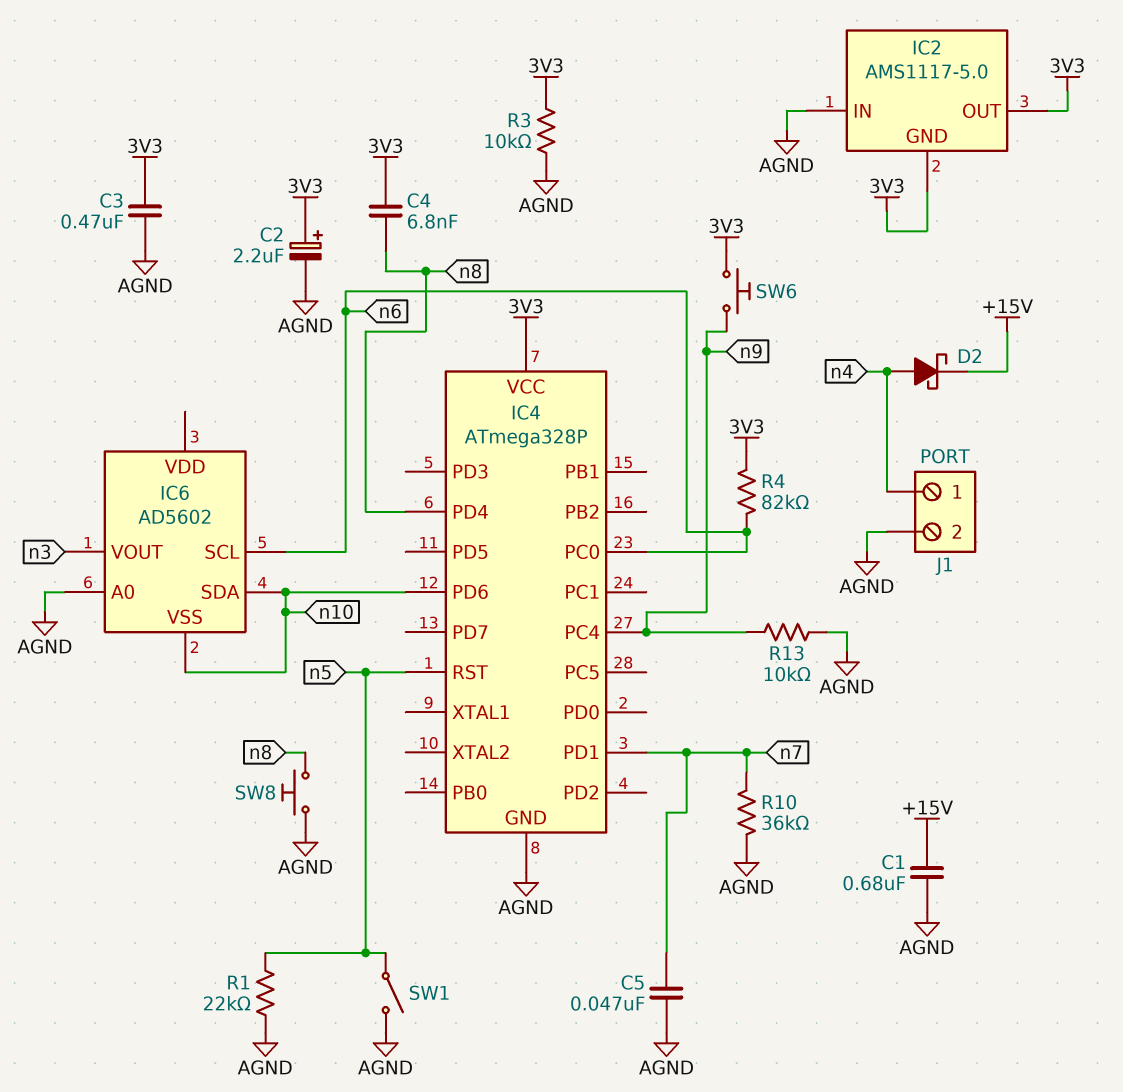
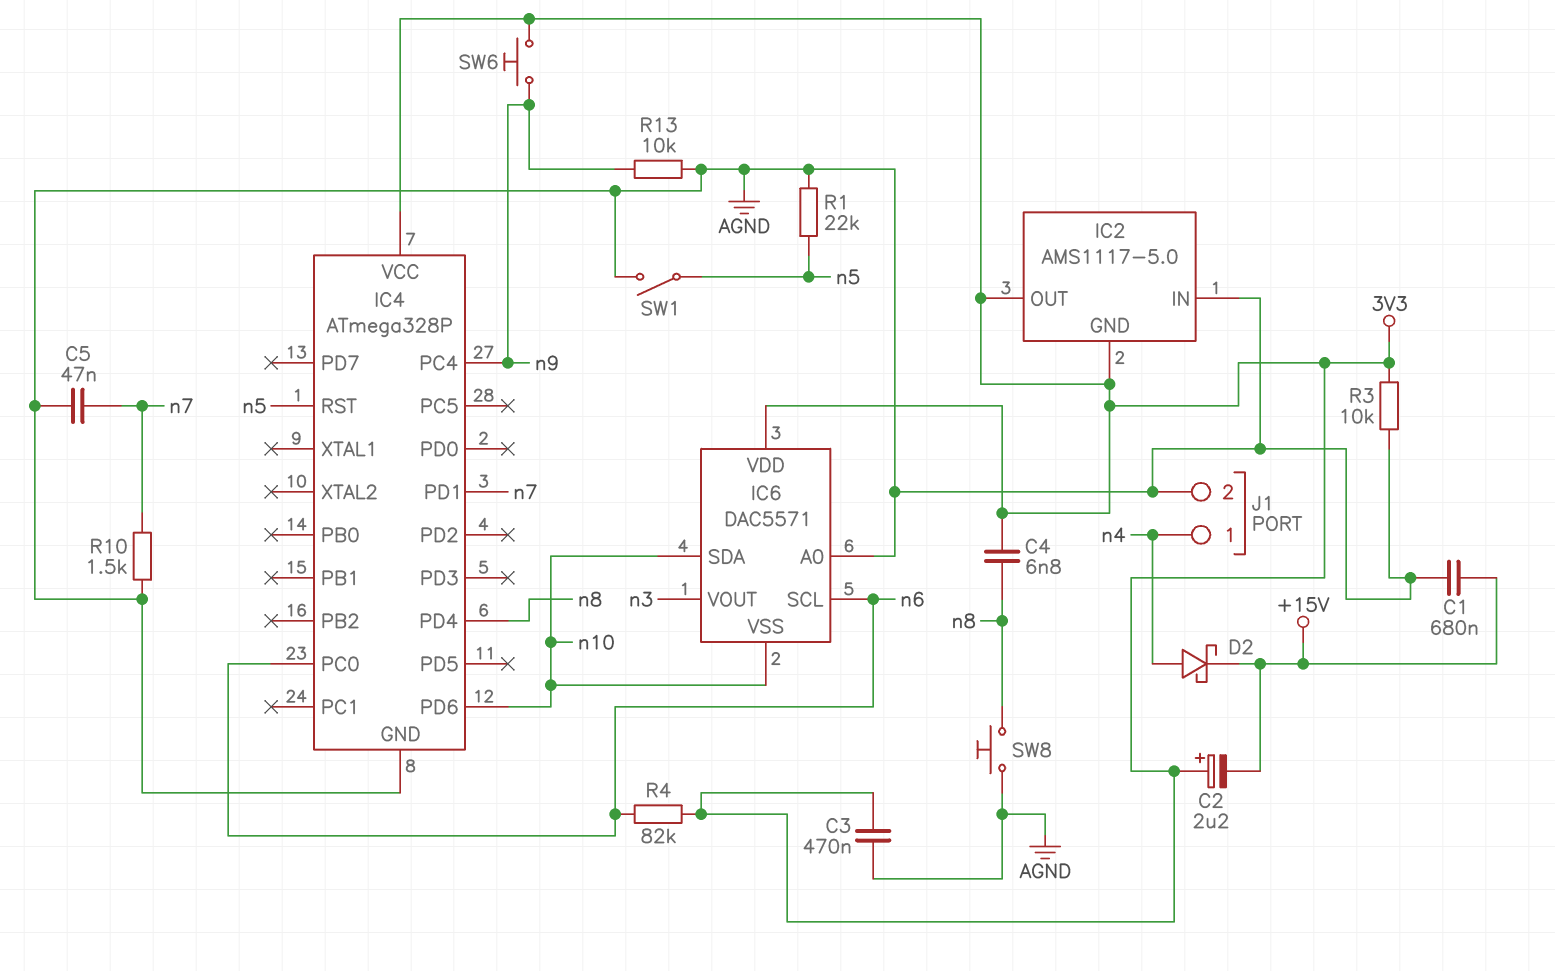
C2: 2.2uF (plus 3V3, minus AGND) -> 2.2uF (plus 3V3, minus +15V)
IC6: AD5602 -> DAC5571
IC6 pin VDD: none -> 3V3
R10: 36k (AGND, n7) -> 1.5k (AGND, n7)

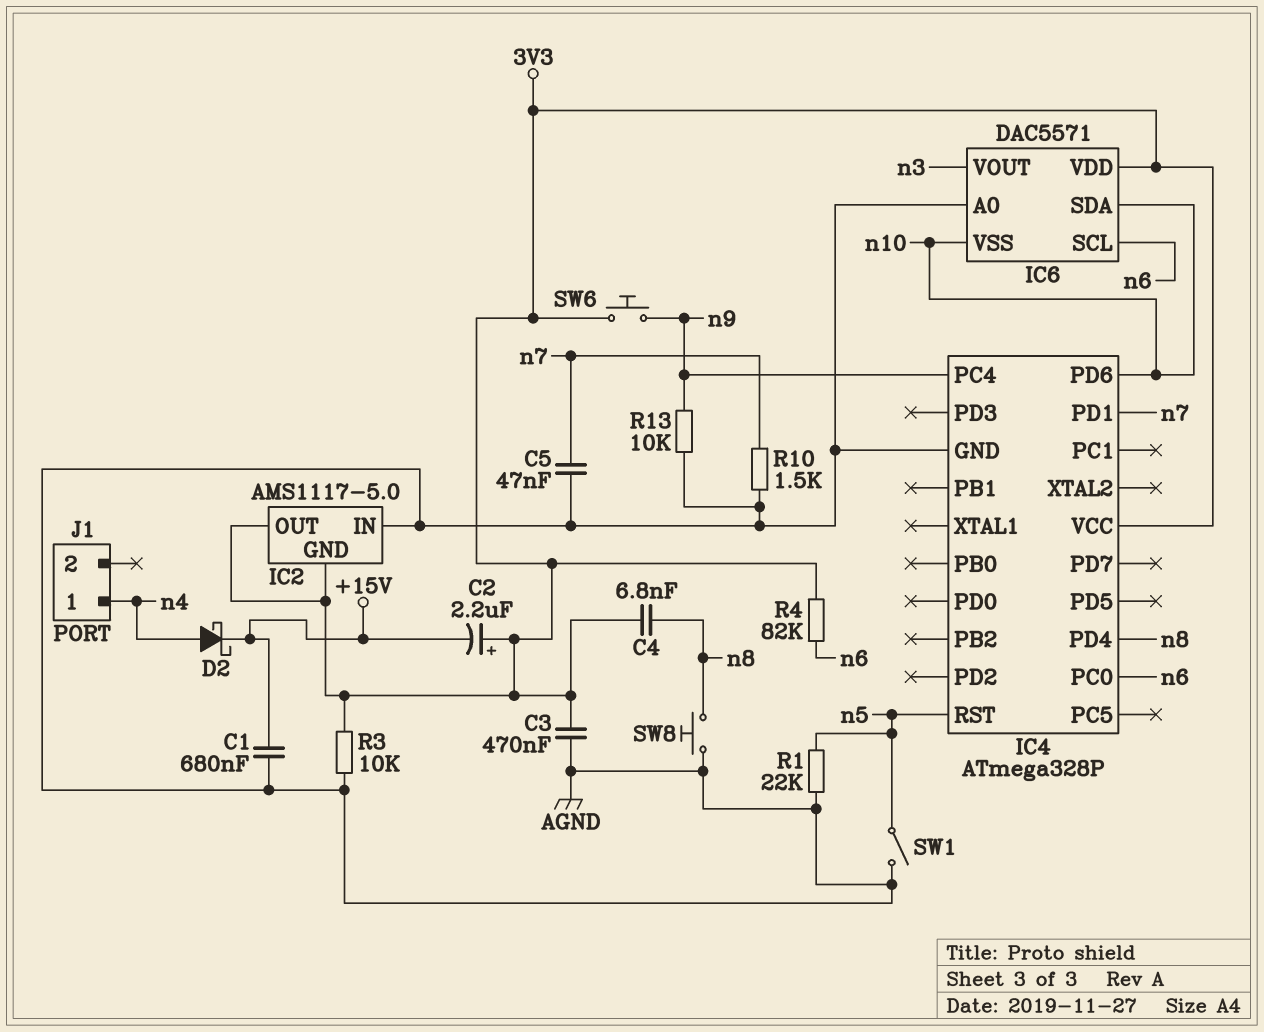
J1 pin 2: AGND -> none

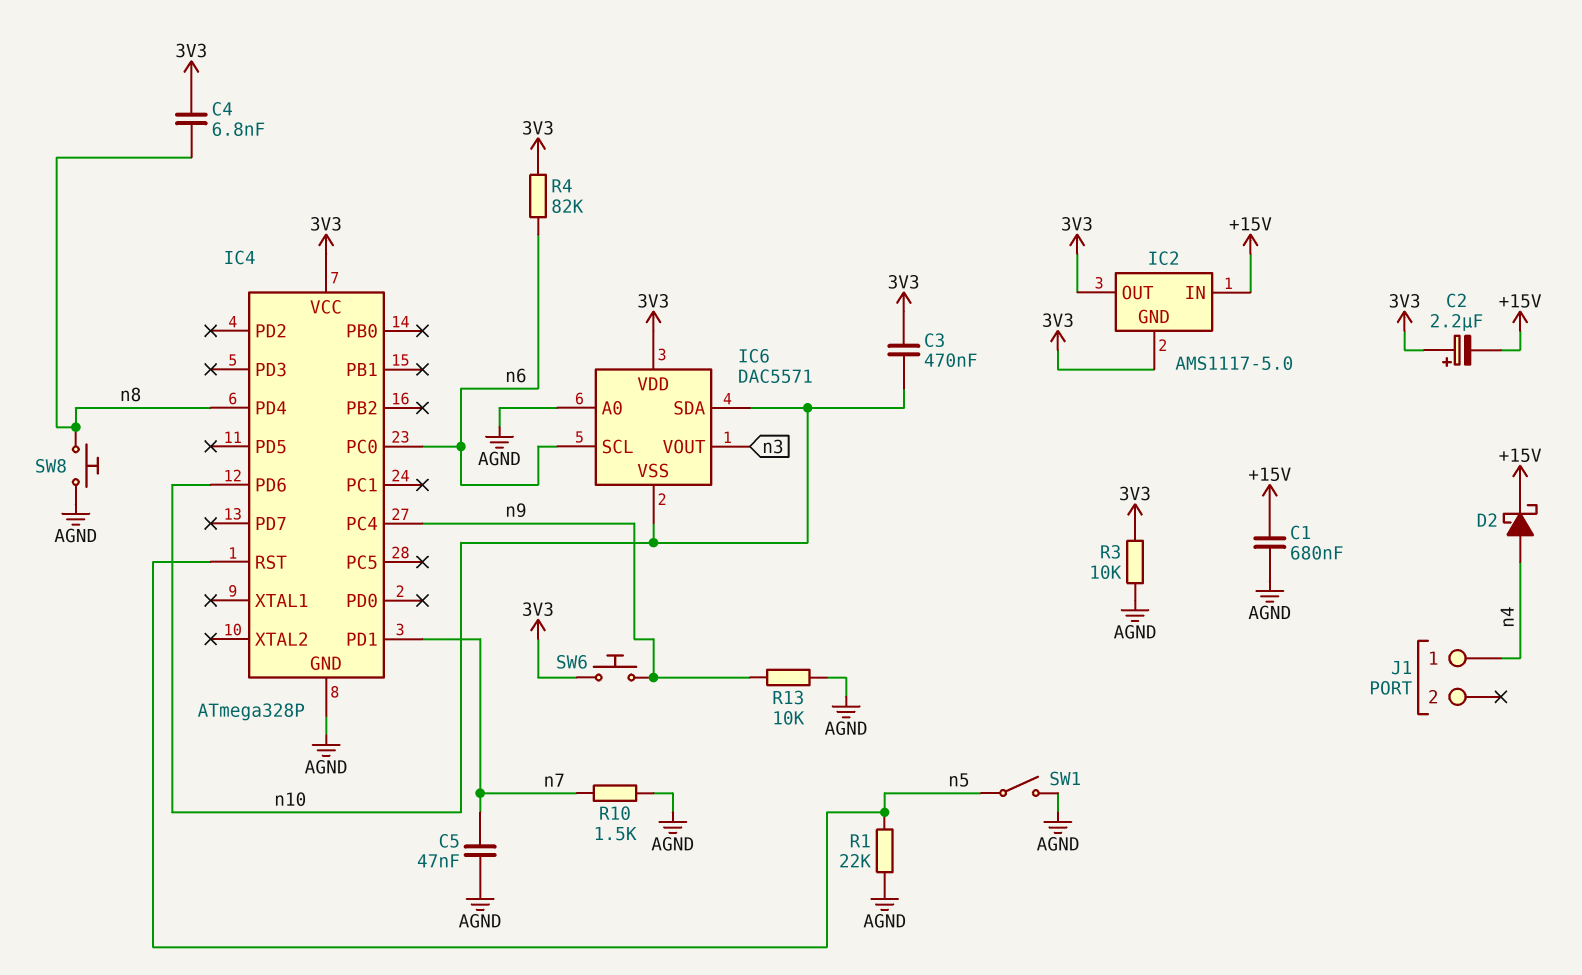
C3: 470nF (3V3, AGND) -> 470nF (3V3, n10)
IC2 pin IN: AGND -> +15V

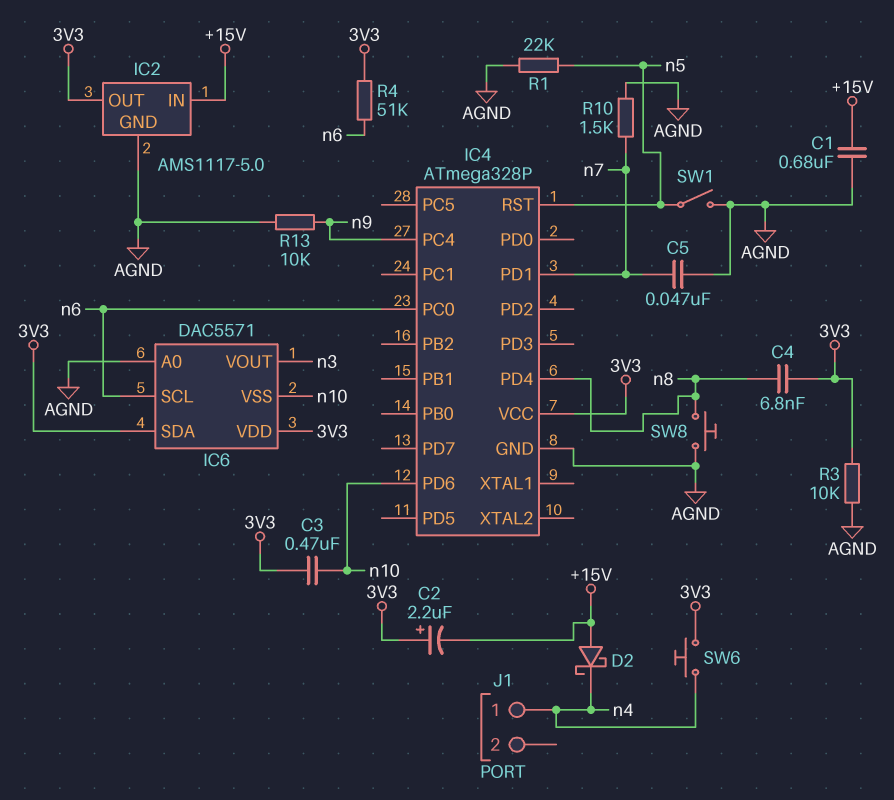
D2: schottky (A n4, K +15V) -> schottky (A +15V, K n4)
IC2 pin GND: 3V3 -> AGND
IC6 pin SDA: n10 -> 3V3
R4: 82k (3V3, n6) -> 51k (3V3, n6)
SW6: button (3V3, n9) -> button (3V3, n4)

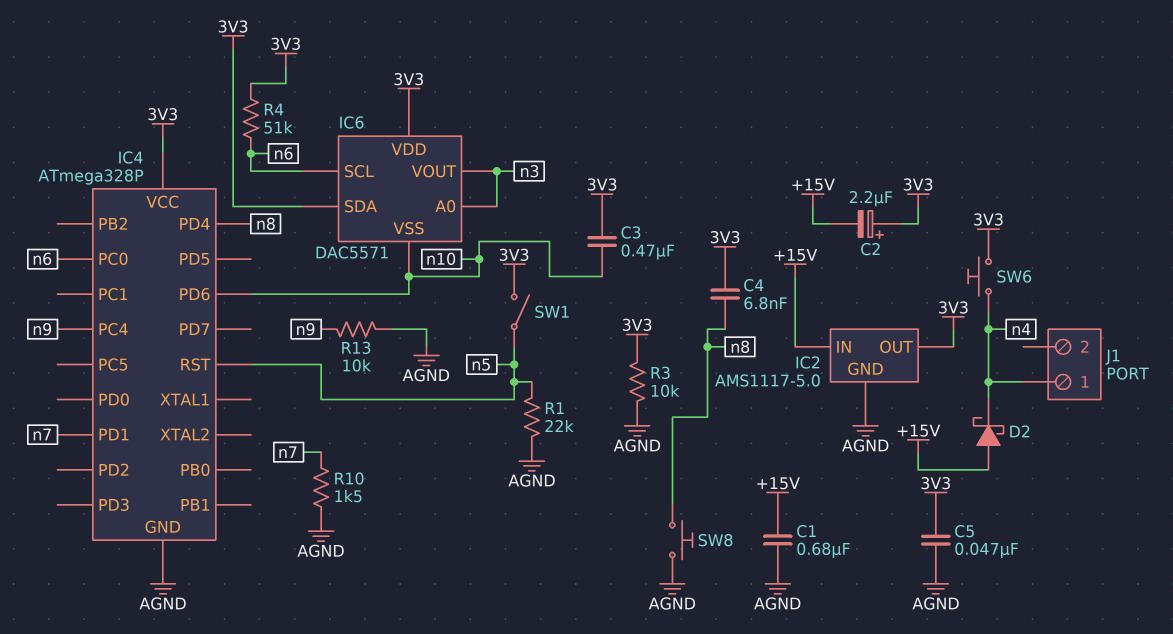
C5: 47nF (AGND, n7) -> 47nF (3V3, AGND)
IC6 pin A0: AGND -> n3
SW1: switch (AGND, n5) -> switch (3V3, n5)

